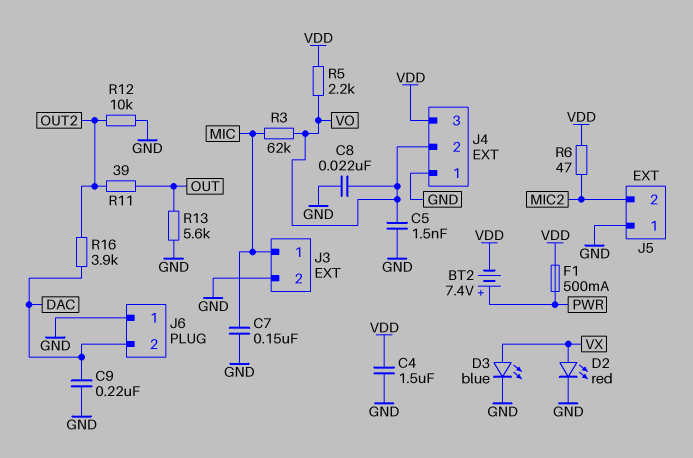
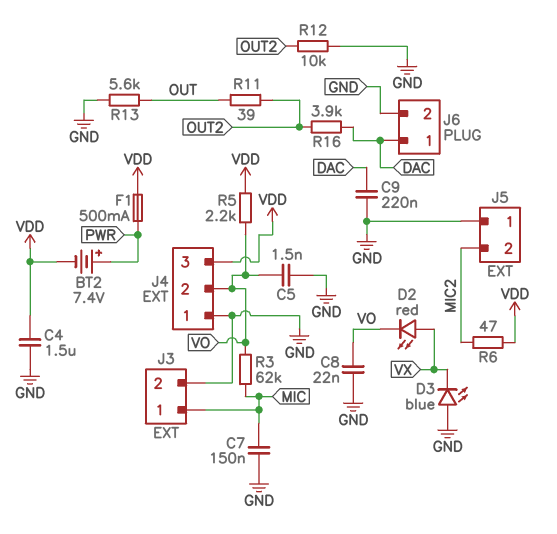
D2: LED red (A VX, K GND) -> LED red (A VX, K VO)
D3: LED blue (A VX, K GND) -> LED blue (A GND, K VX)
J6 pin 1: GND -> DAC
J6 pin 2: DAC -> GND

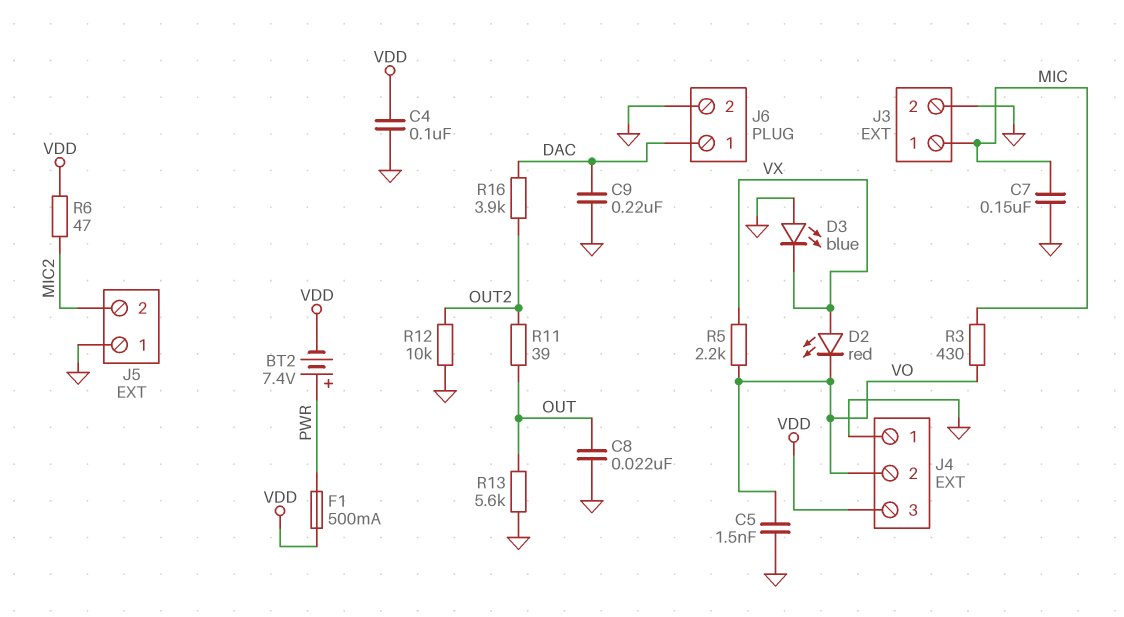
C4: 1.5uF (GND, VDD) -> 100nF (GND, VDD)
C8: 22nF (GND, VO) -> 22nF (GND, OUT)
R3: 62k (MIC, VO) -> 430 (MIC, VO)
R5: 2.2k (VDD, VO) -> 2.2k (VO, VX)

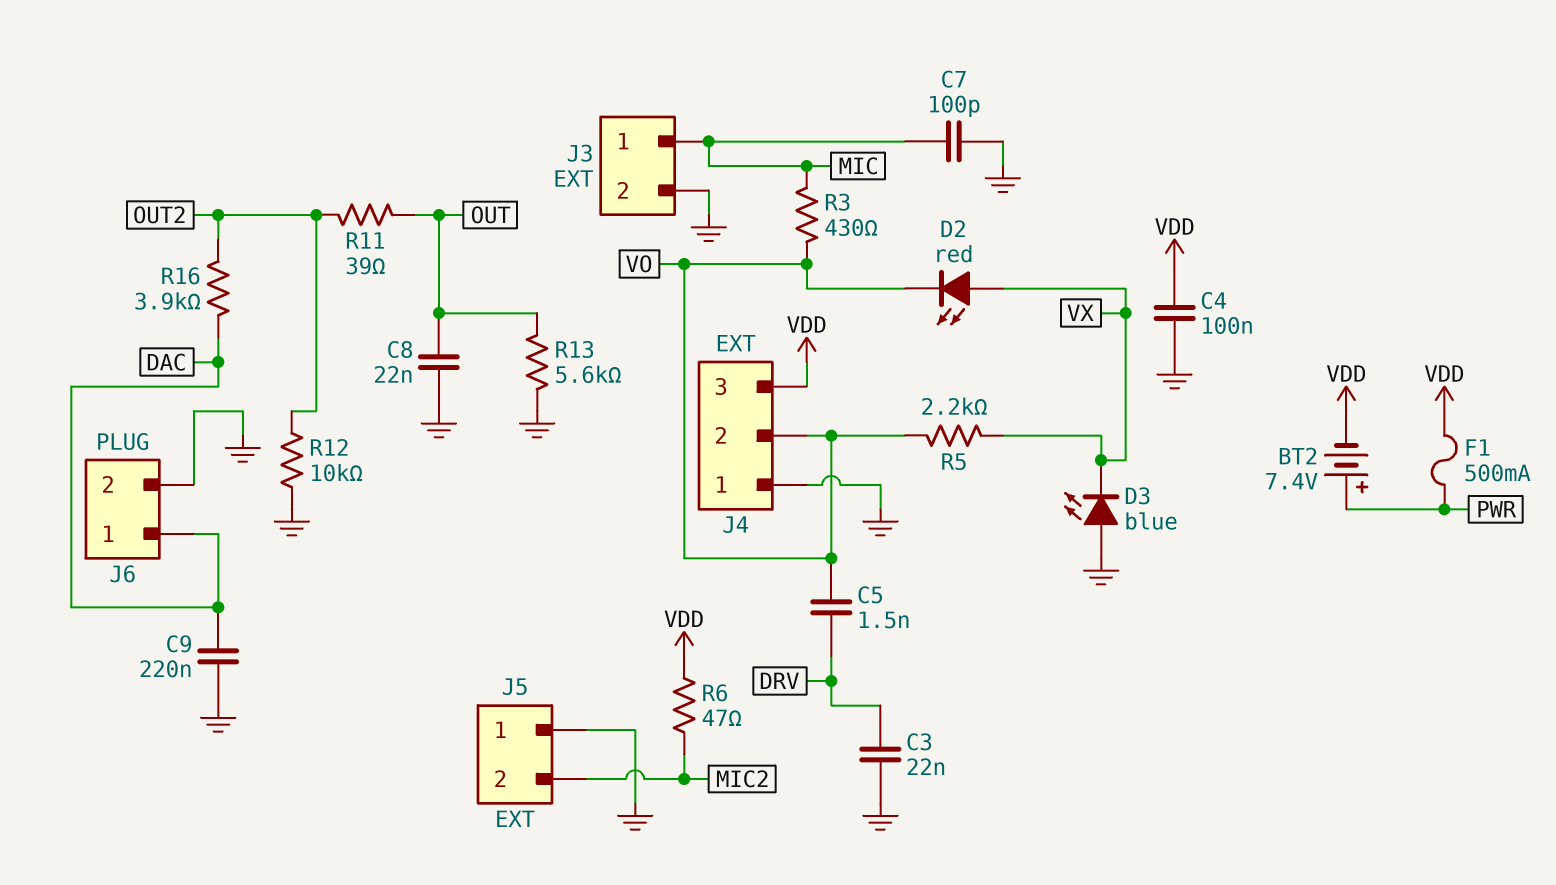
C3: none -> 22nF (DRV, GND)
C5: 1.5nF (GND, VO) -> 1.5nF (DRV, VO)
C7: 150nF (GND, MIC) -> 100pF (GND, MIC)

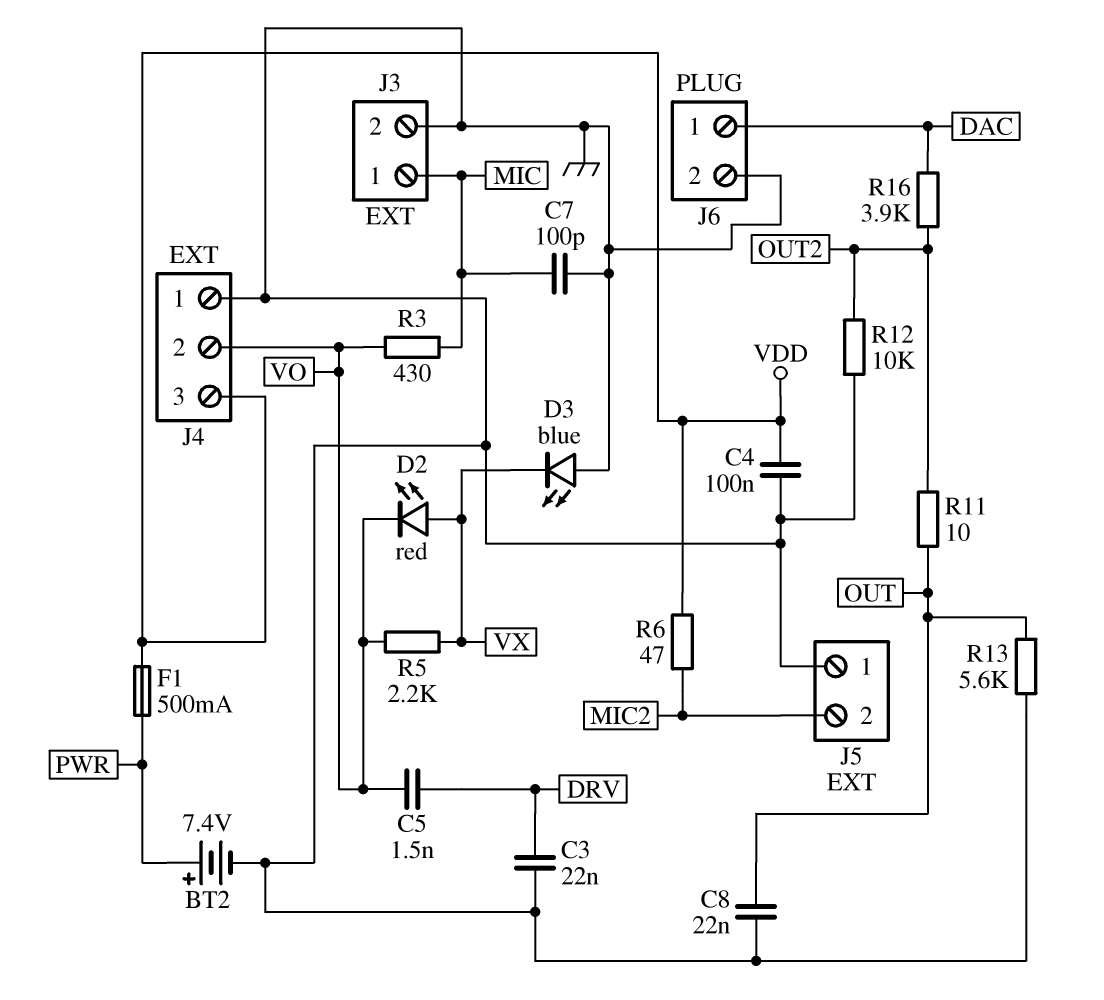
BT2: 7.4V (plus PWR, minus VDD) -> 7.4V (plus PWR, minus GND)
C9: 220nF (DAC, GND) -> none
R11: 39 (OUT, OUT2) -> 10 (OUT, OUT2)

